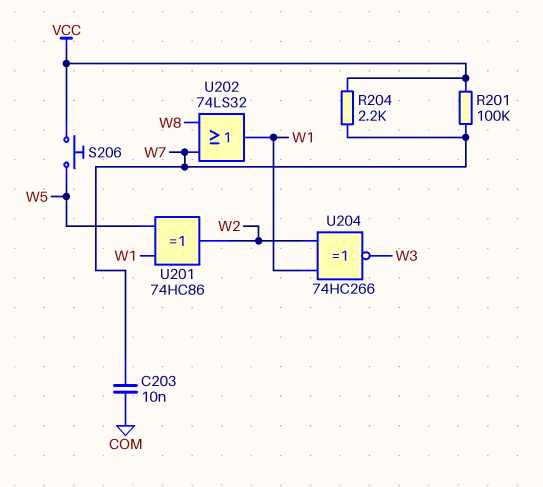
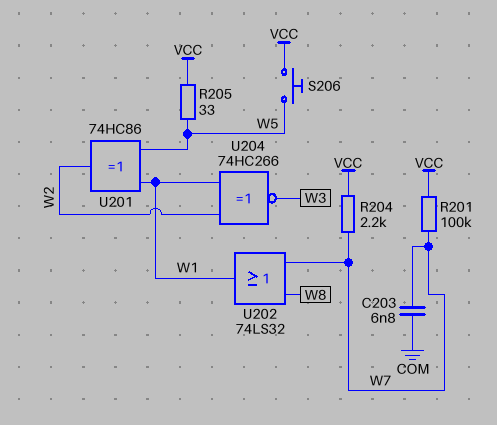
C203: 10nF (COM, W7) -> 6.8nF (COM, W7)
R205: none -> 33 (VCC, W5)

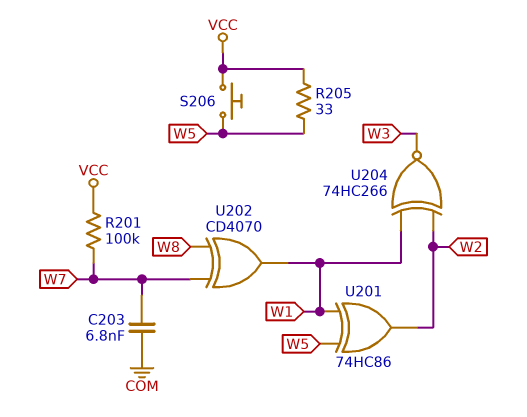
R204: 2.2k (VCC, W7) -> none
U202: OR 74LS32 (in W7, in W8, out W1) -> XOR CD4070 (in W7, in W8, out W1)

